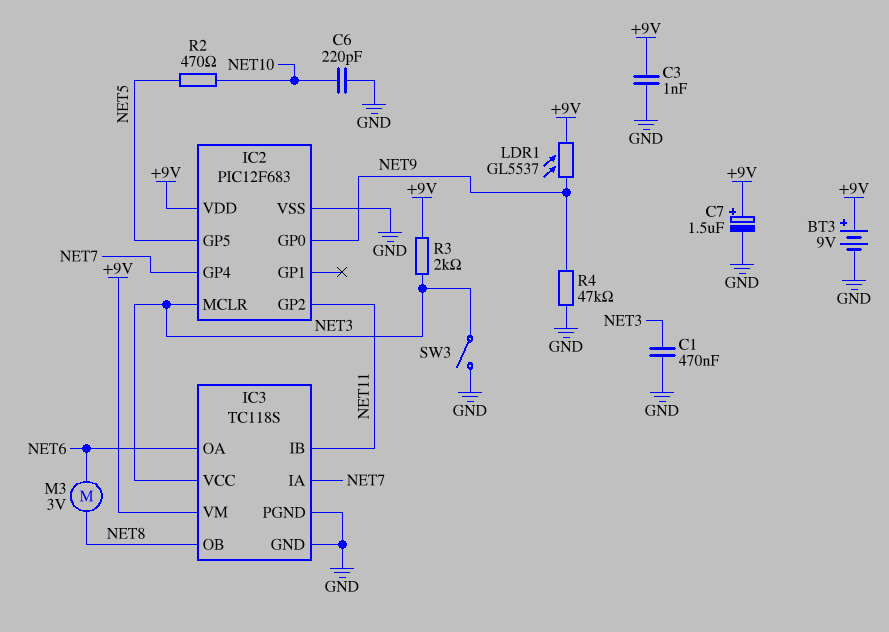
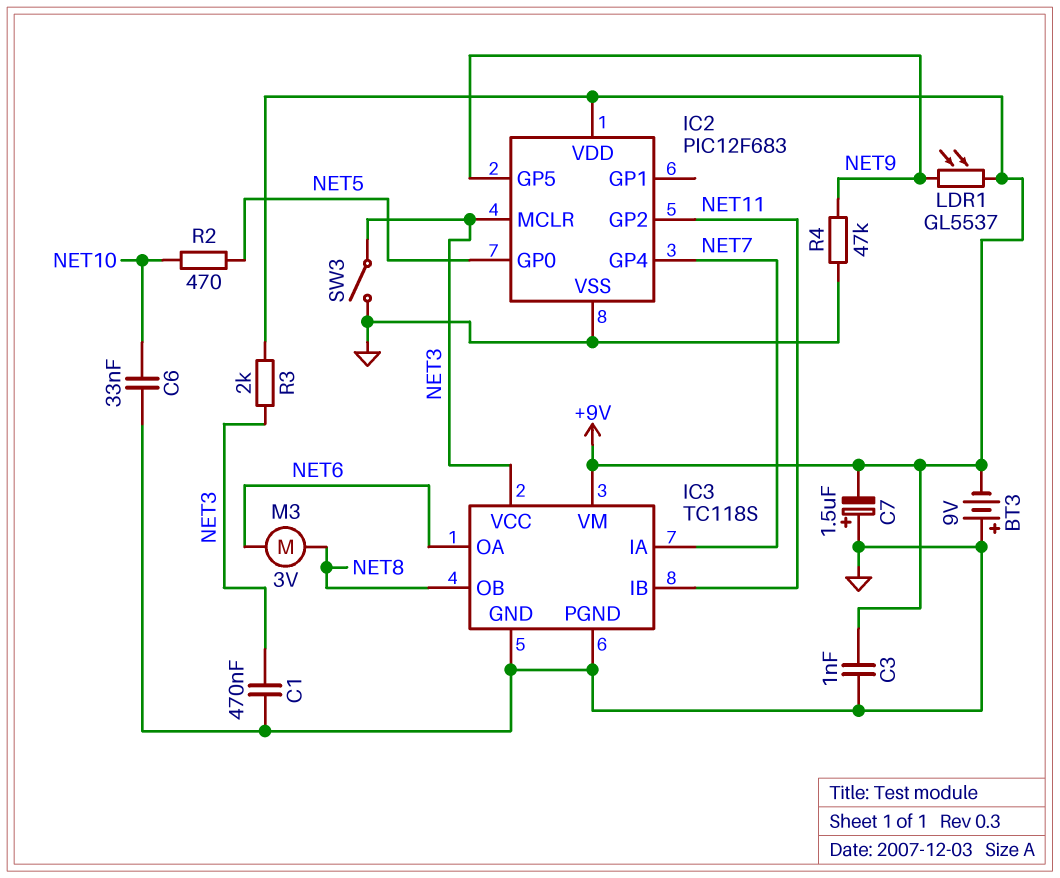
BT3: 9V (plus +9V, minus GND) -> 9V (plus GND, minus +9V)
C6: 220pF (GND, NET10) -> 33nF (GND, NET10)
C7: 1.5uF (plus +9V, minus GND) -> 1.5uF (plus GND, minus +9V)
IC2 pin GP0: NET9 -> NET5
IC2 pin GP5: NET5 -> NET9

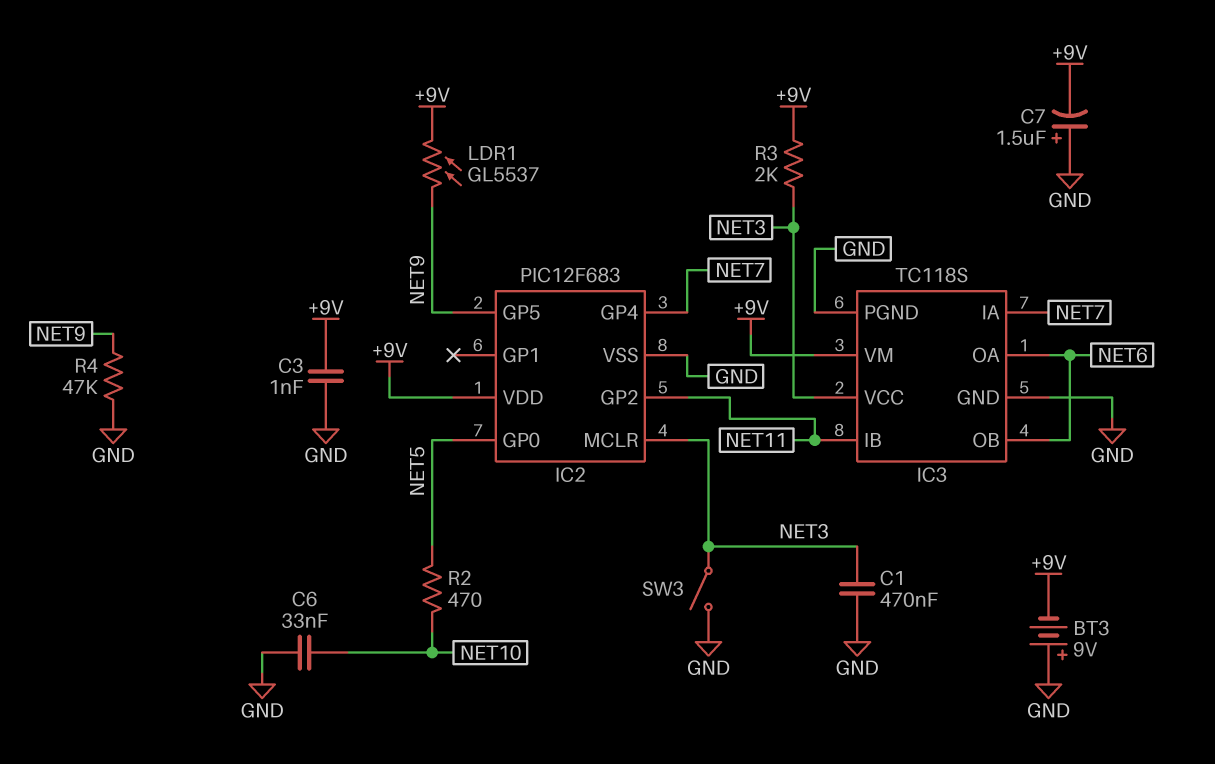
IC3 pin OB: NET8 -> NET6
M3: motor 3V (NET6, NET8) -> none

